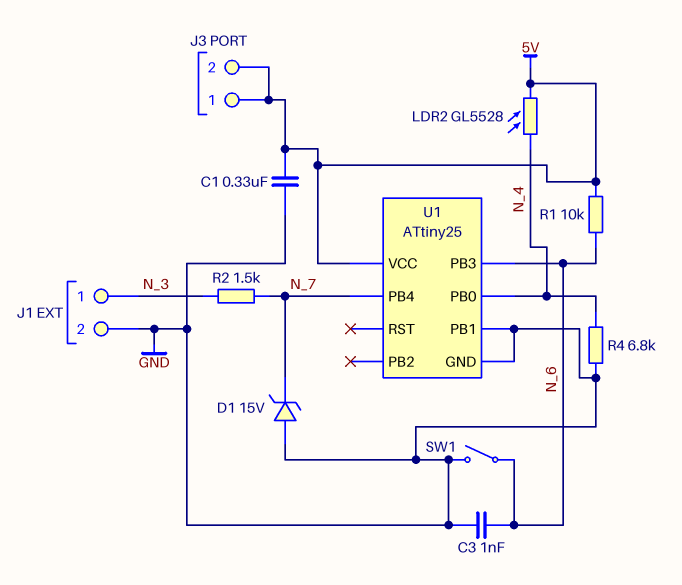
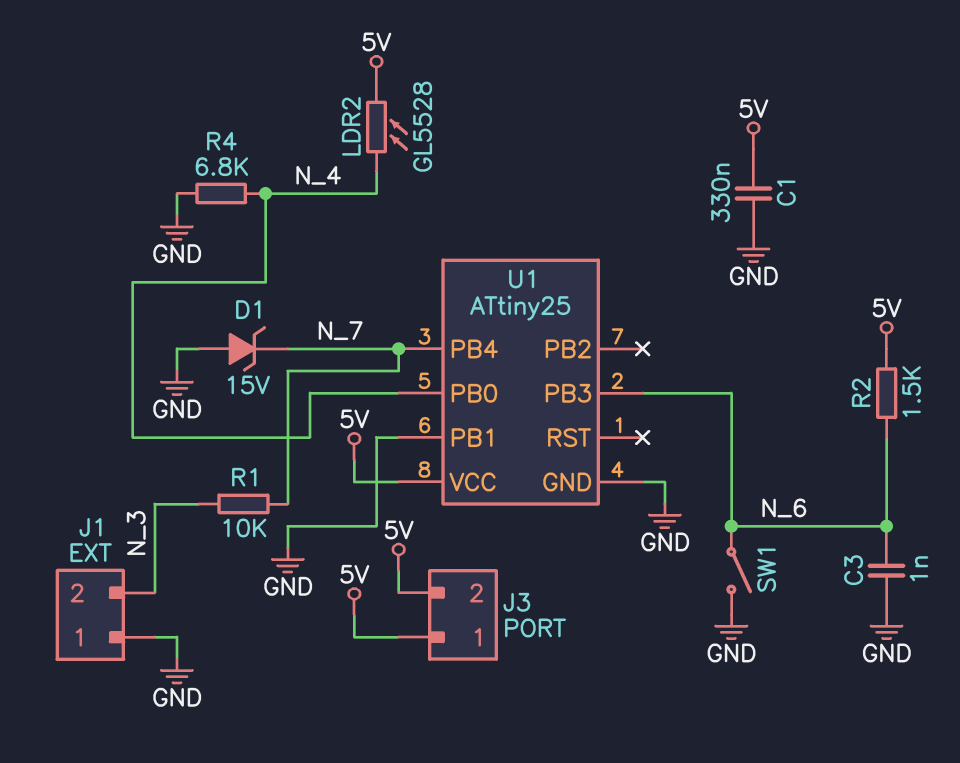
J1 pin 1: N_3 -> GND
J1 pin 2: GND -> N_3
R1: 10k (5V, N_6) -> 10k (N_3, N_7)
R2: 1.5k (N_3, N_7) -> 1.5k (5V, N_6)

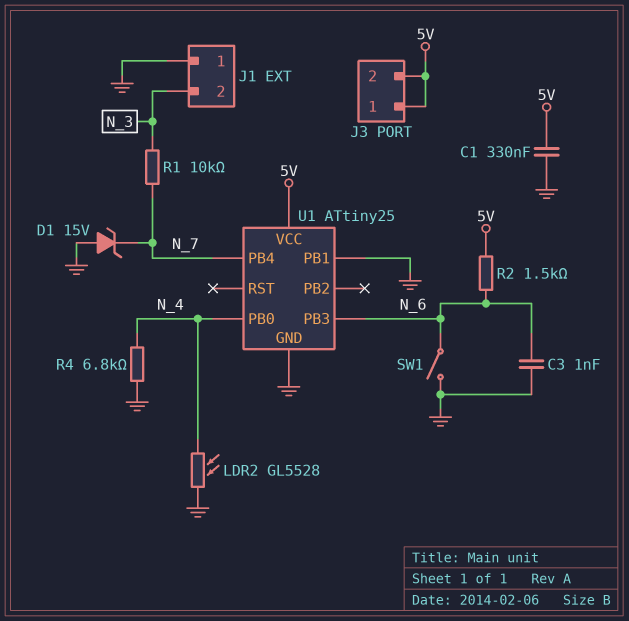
LDR2: GL5528 (5V, N_4) -> GL5528 (GND, N_4)

